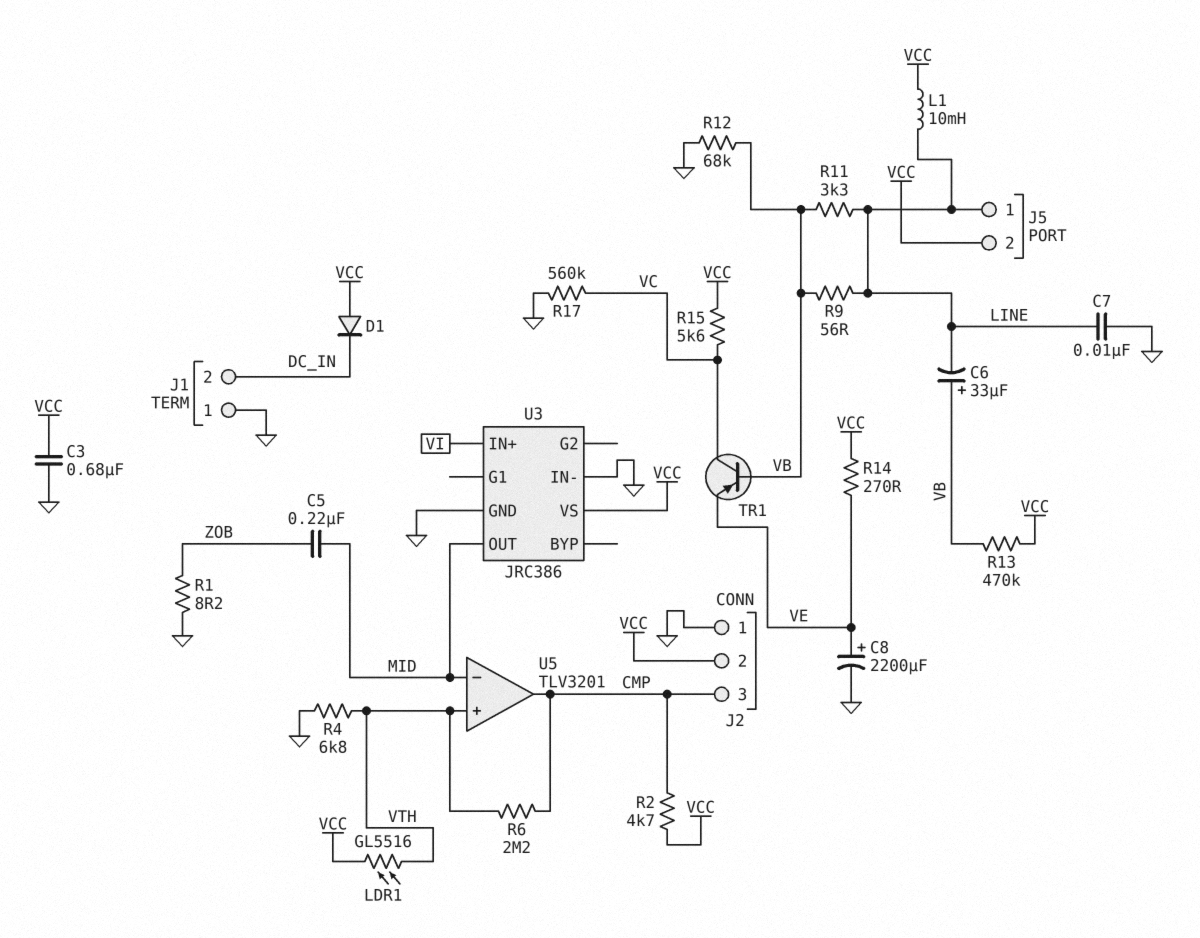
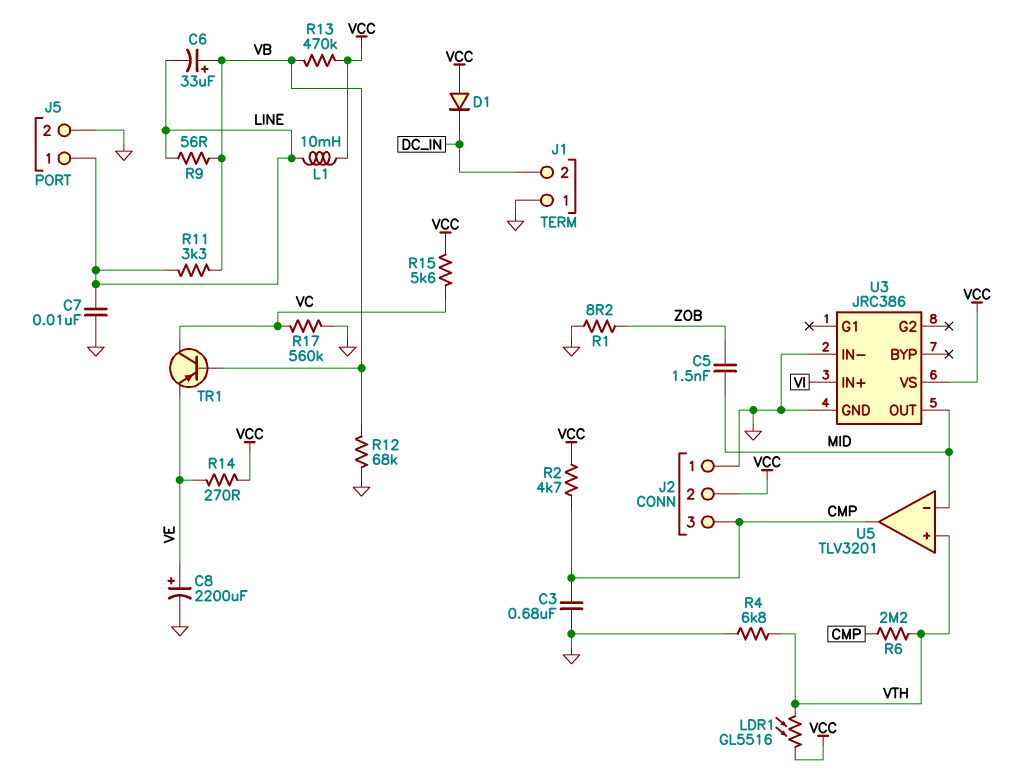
C3: 680nF (GND, VCC) -> 680nF (CMP, GND)
C5: 220nF (MID, ZOB) -> 1.5nF (MID, ZOB)
J5 pin 2: VCC -> GND

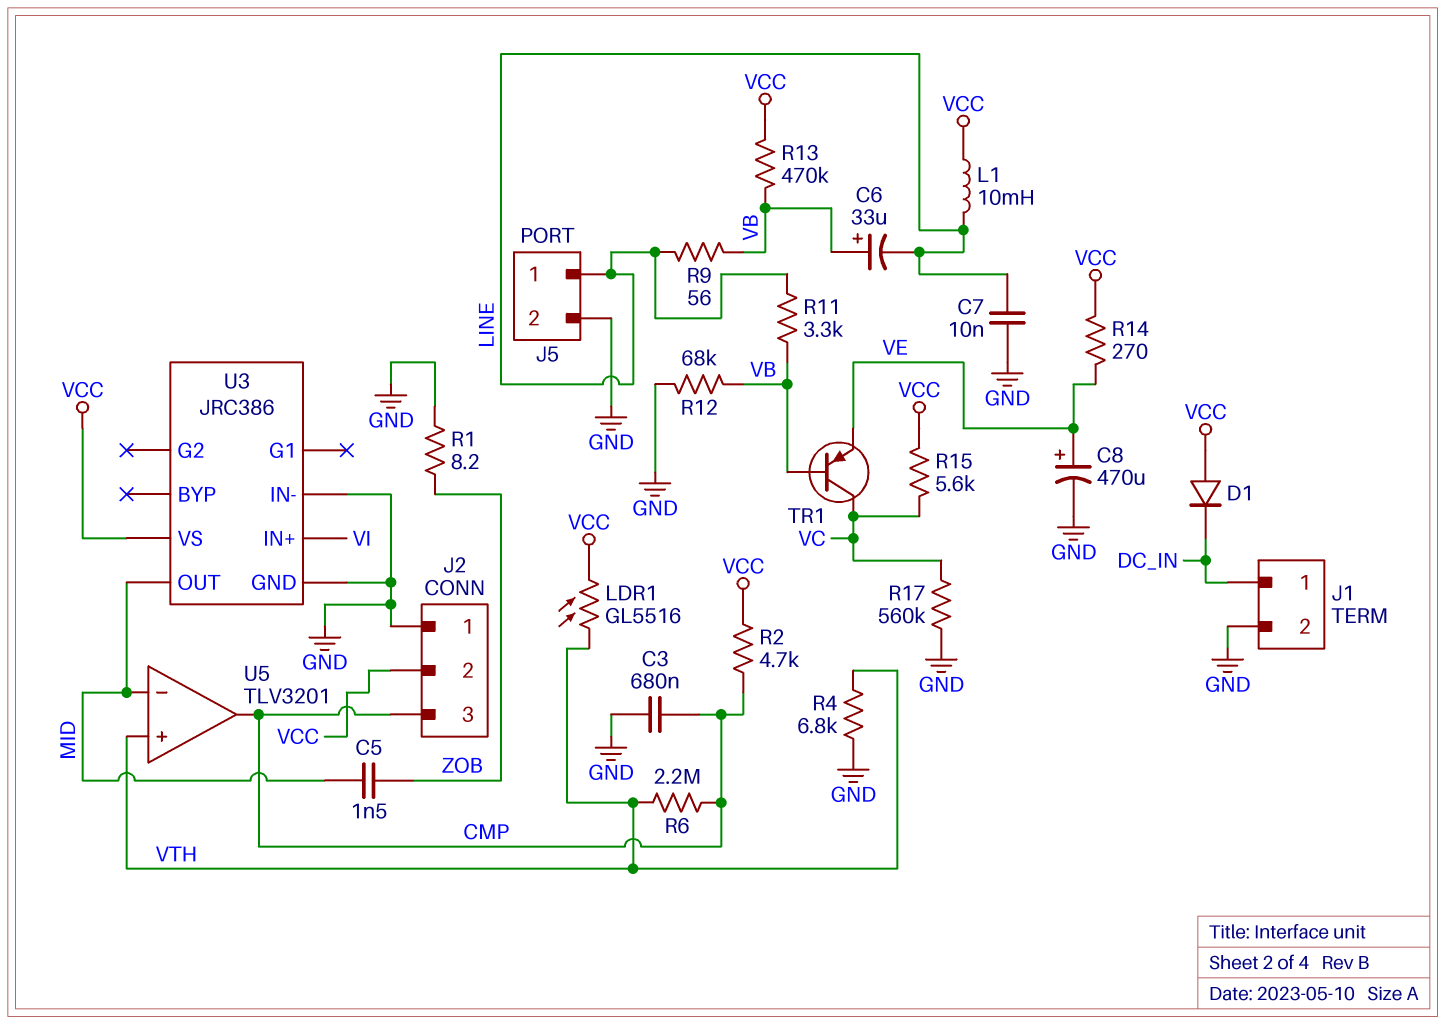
C8: 2200uF (plus VE, minus GND) -> 470uF (plus VE, minus GND)
J1 pin 1: GND -> DC_IN
J1 pin 2: DC_IN -> GND

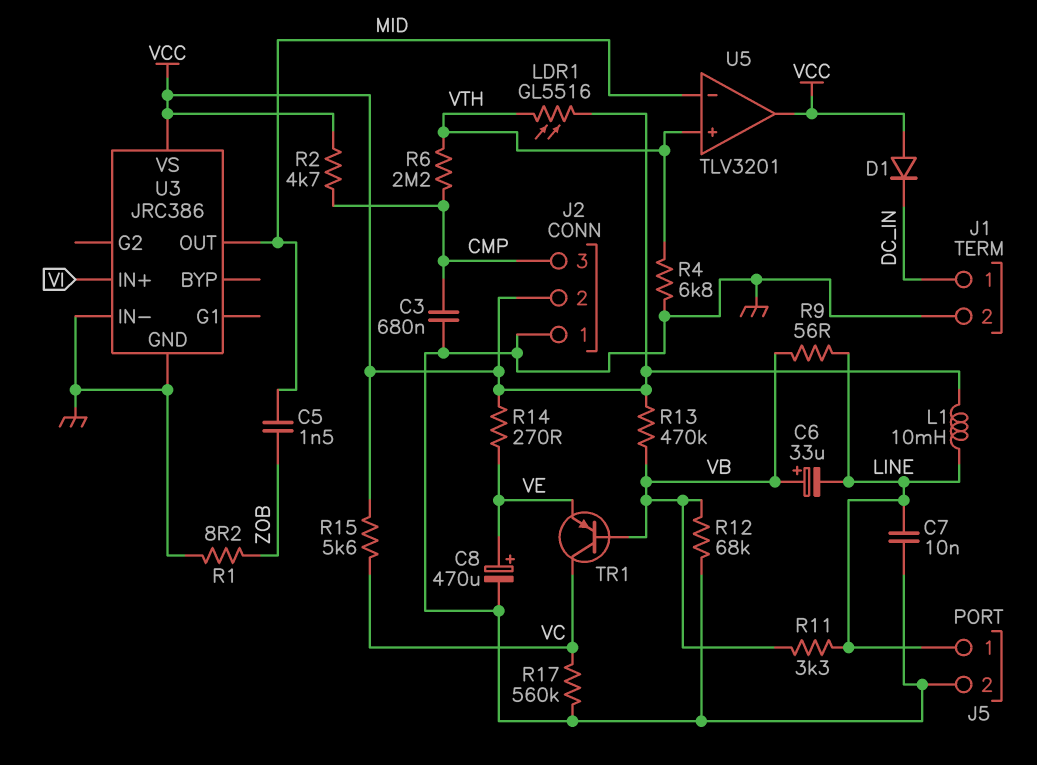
U5 pin out: CMP -> VCC

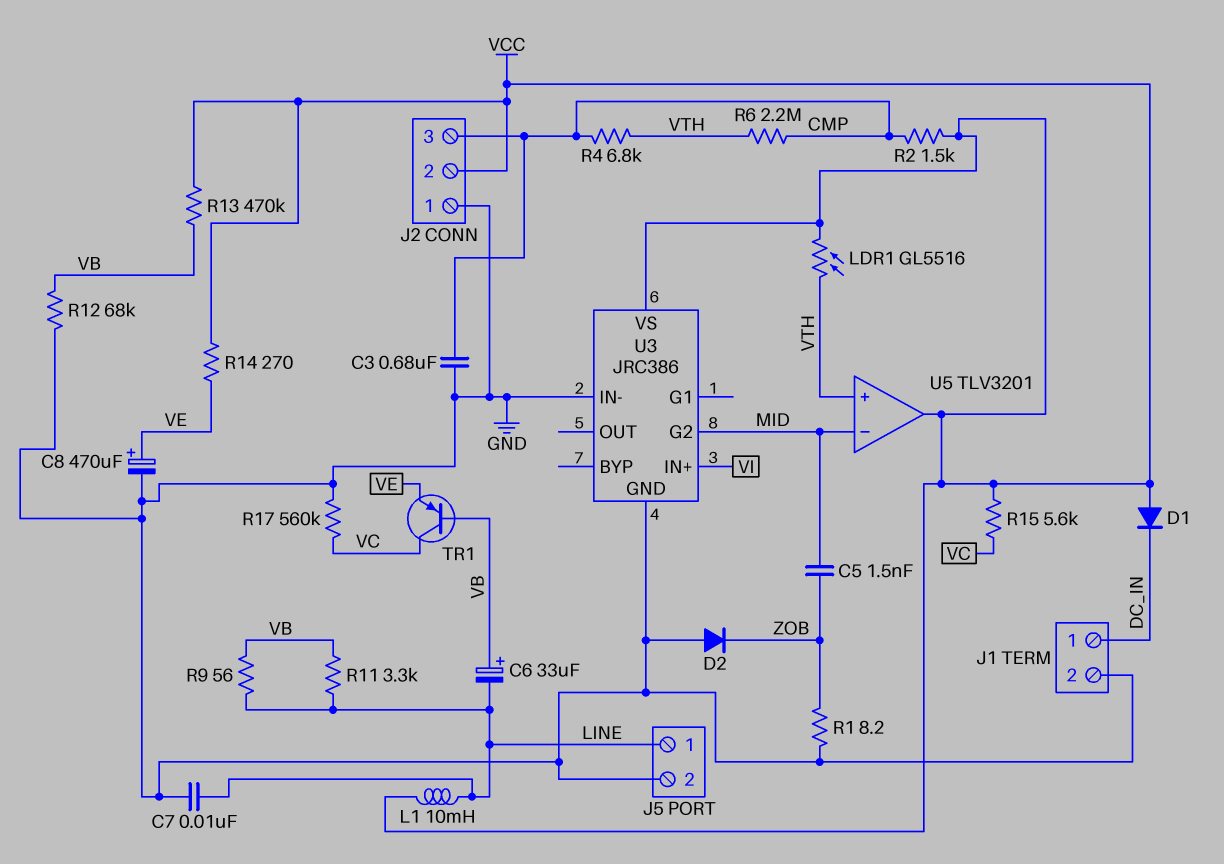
D2: none -> diode (A GND, K ZOB)
R2: 4.7k (CMP, VCC) -> 1.5k (CMP, VCC)
R4: 6.8k (GND, VTH) -> 6.8k (CMP, VTH)
U3 pin G2: none -> MID
U3 pin OUT: MID -> none

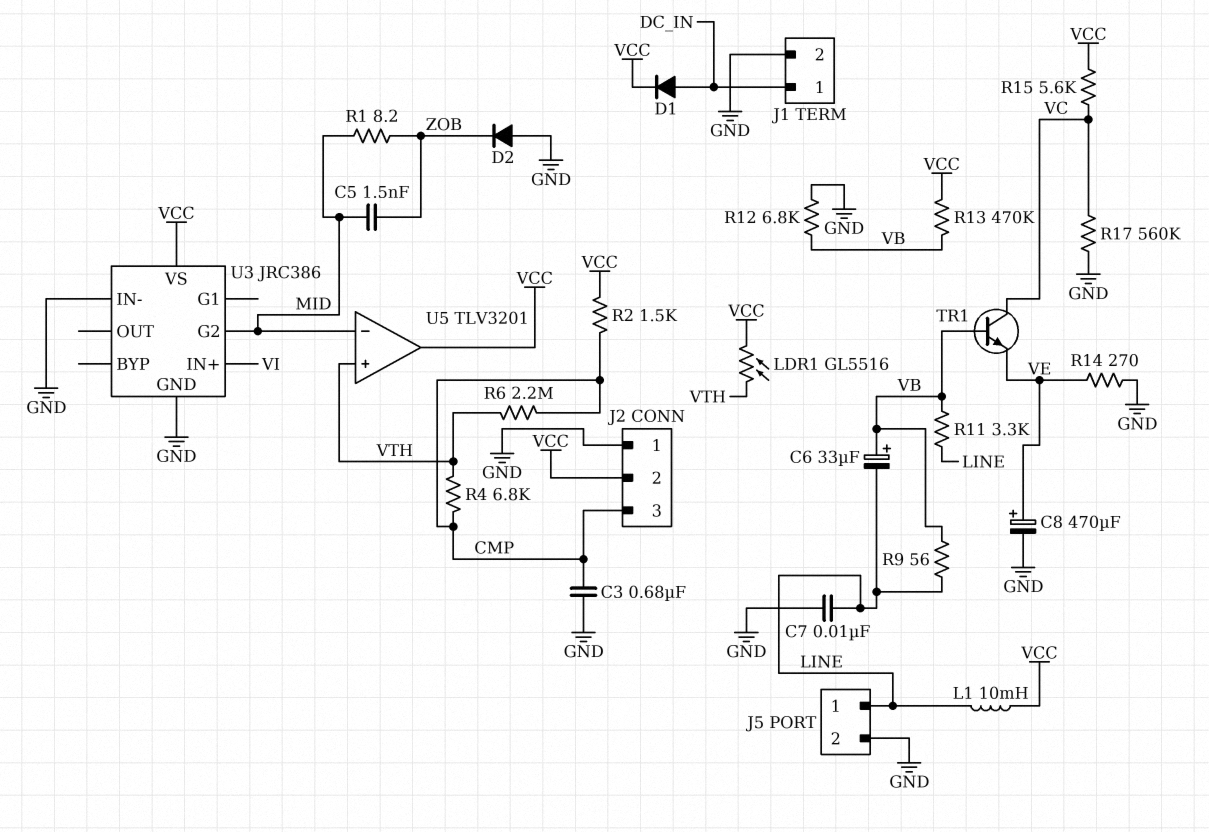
D1: diode (A VCC, K DC_IN) -> diode (A DC_IN, K VCC)
R1: 8.2 (GND, ZOB) -> 8.2 (MID, ZOB)
R12: 68k (GND, VB) -> 6.8k (GND, VB)
R14: 270 (VCC, VE) -> 270 (GND, VE)
TR1: PNP (B VB, C VC, E VE) -> NPN (B VB, C VC, E VE)

